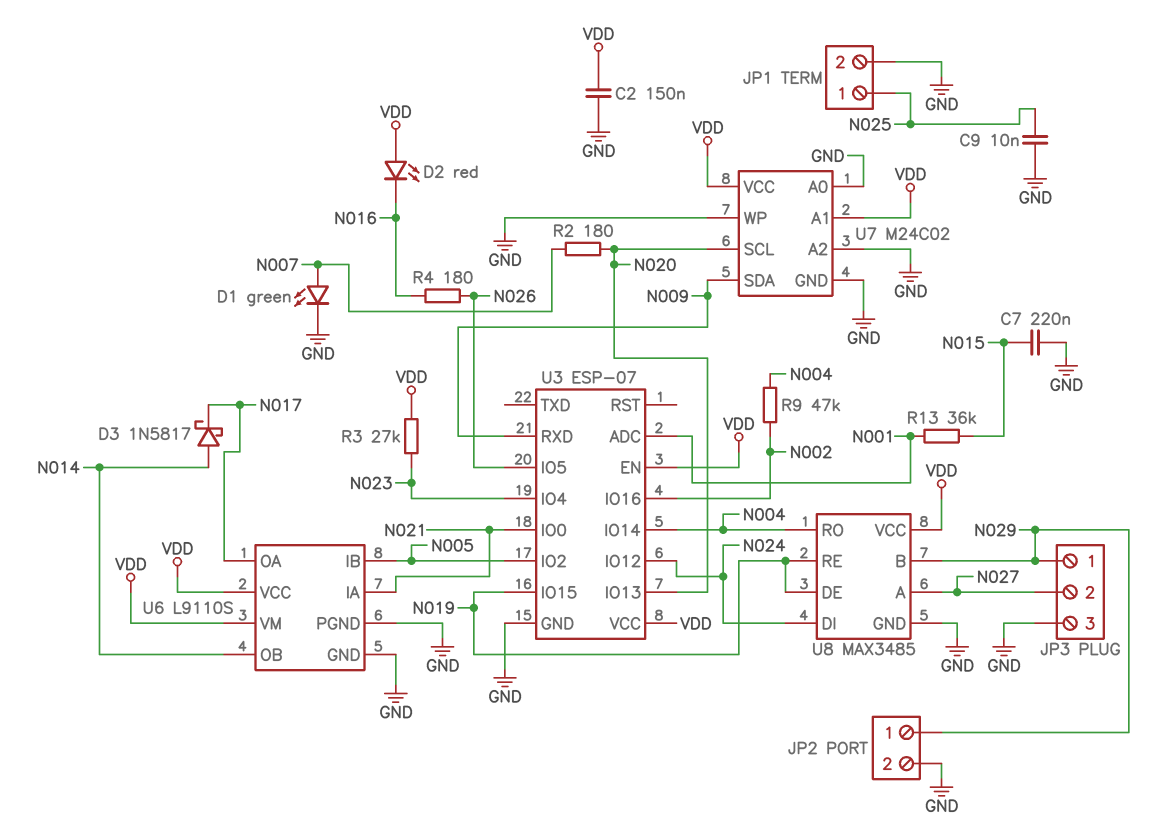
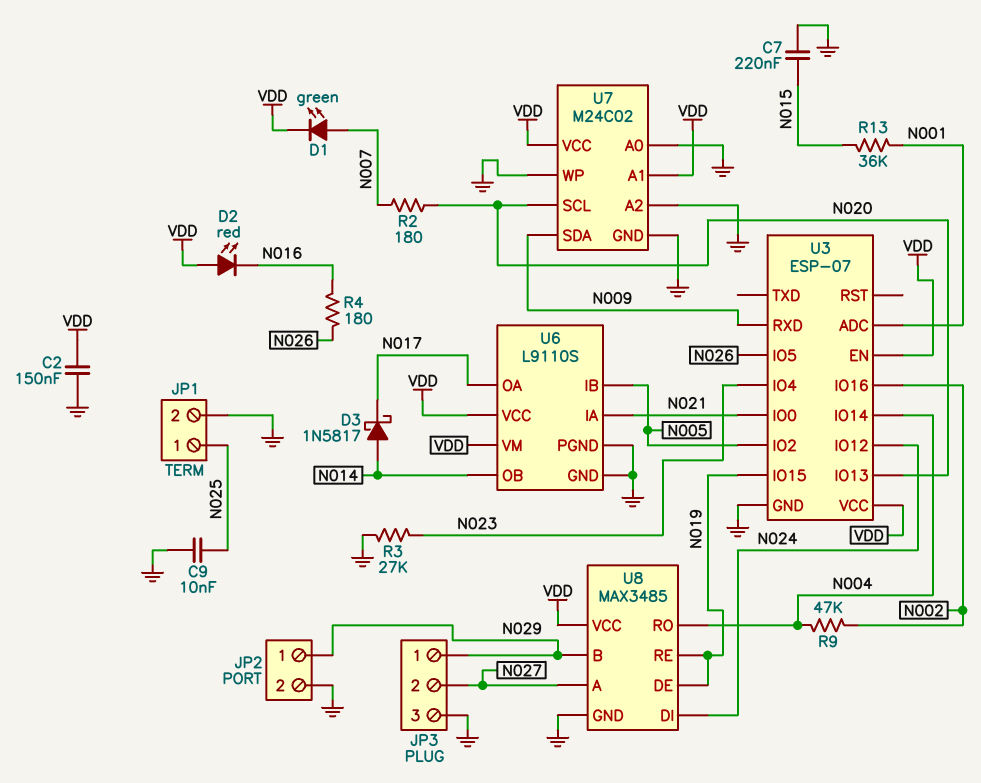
D1: LED green (A N007, K GND) -> LED green (A N007, K VDD)
R3: 27k (N023, VDD) -> 27k (GND, N023)

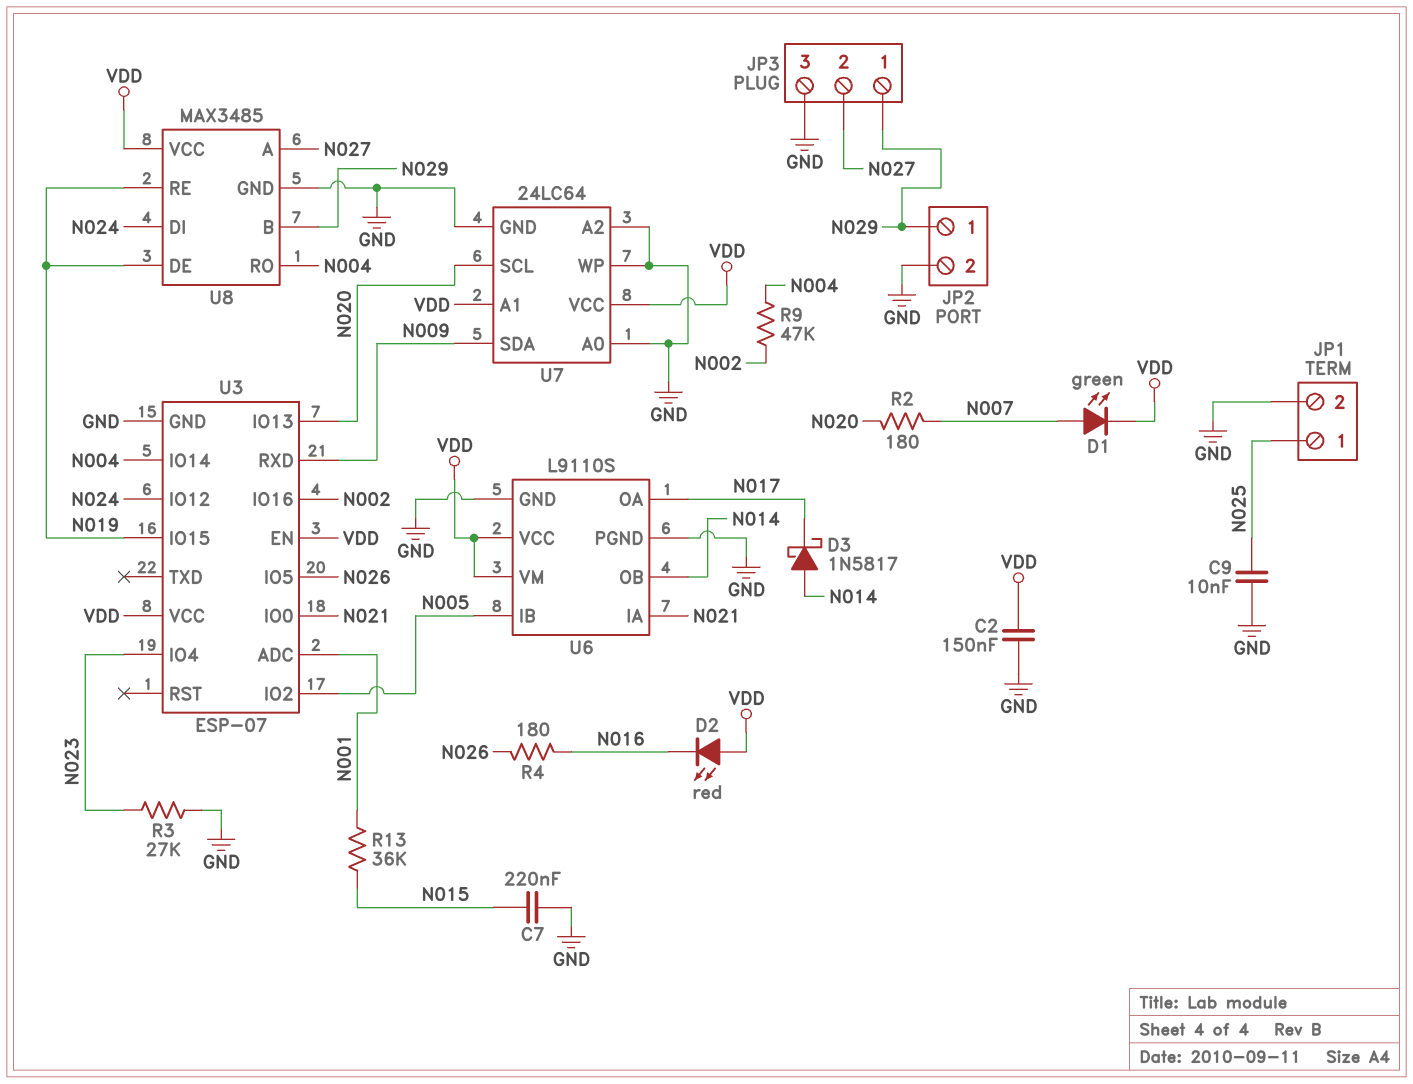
U7: M24C02 -> 24LC64

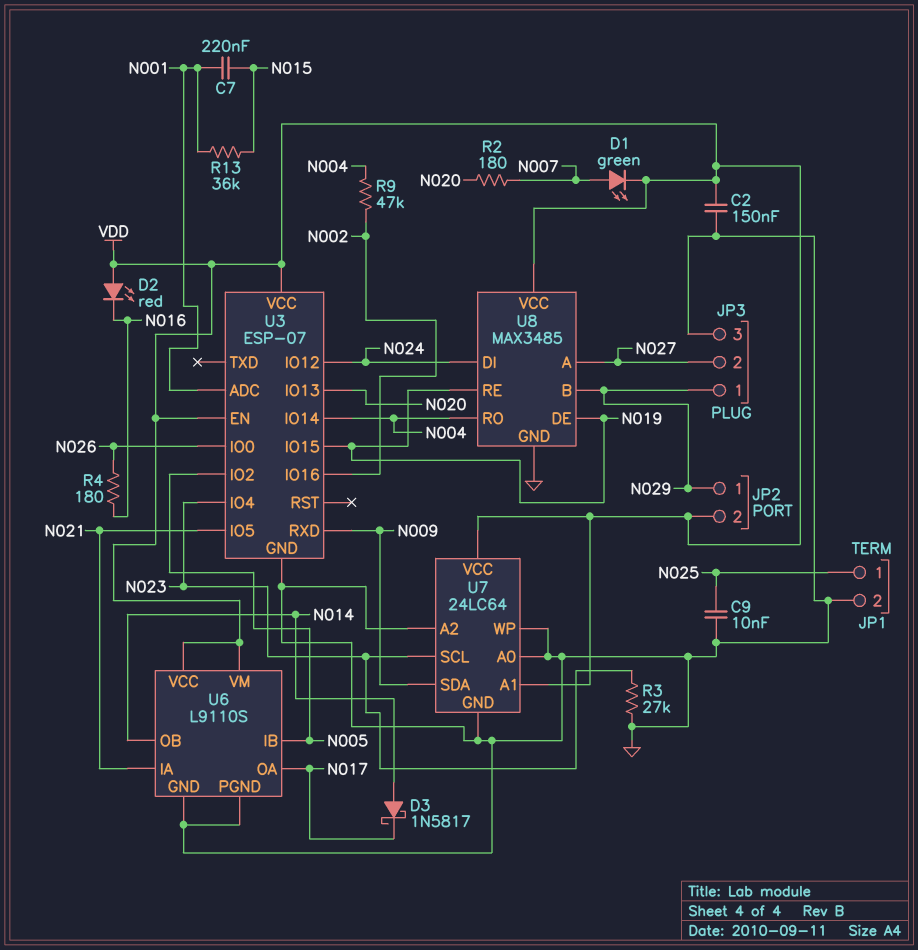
C7: 220nF (GND, N015) -> 220nF (N001, N015)
JP2 pin 2: GND -> VDD
U3 pin IO0: N021 -> N026
U3 pin IO5: N026 -> N021
U7 pin SCL: N020 -> N023

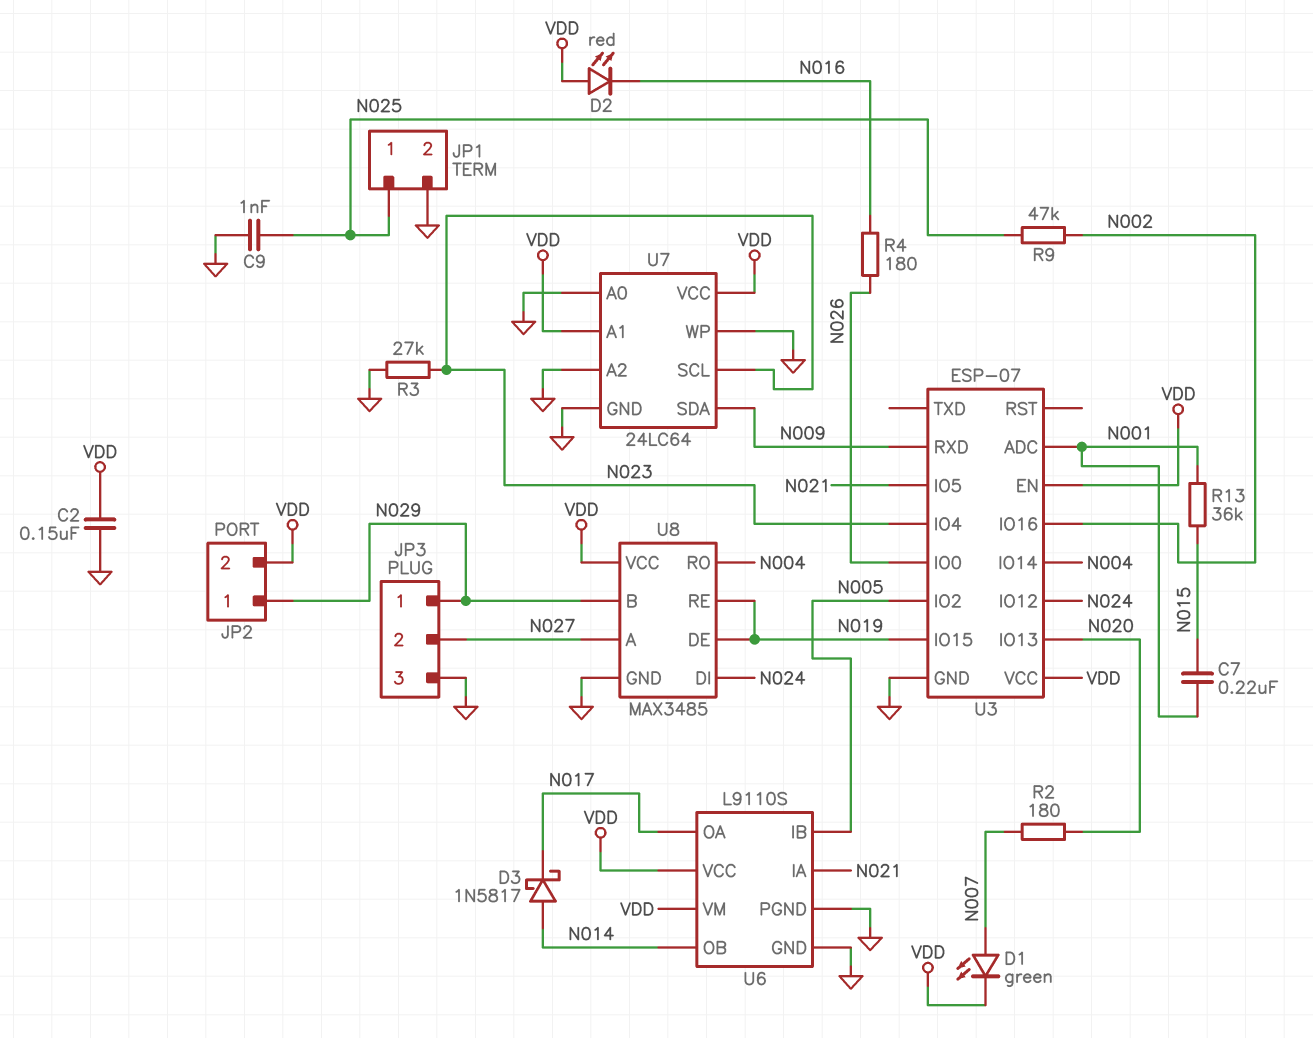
C9: 10nF (GND, N025) -> 1nF (GND, N025)
R9: 47k (N002, N004) -> 47k (N002, N025)

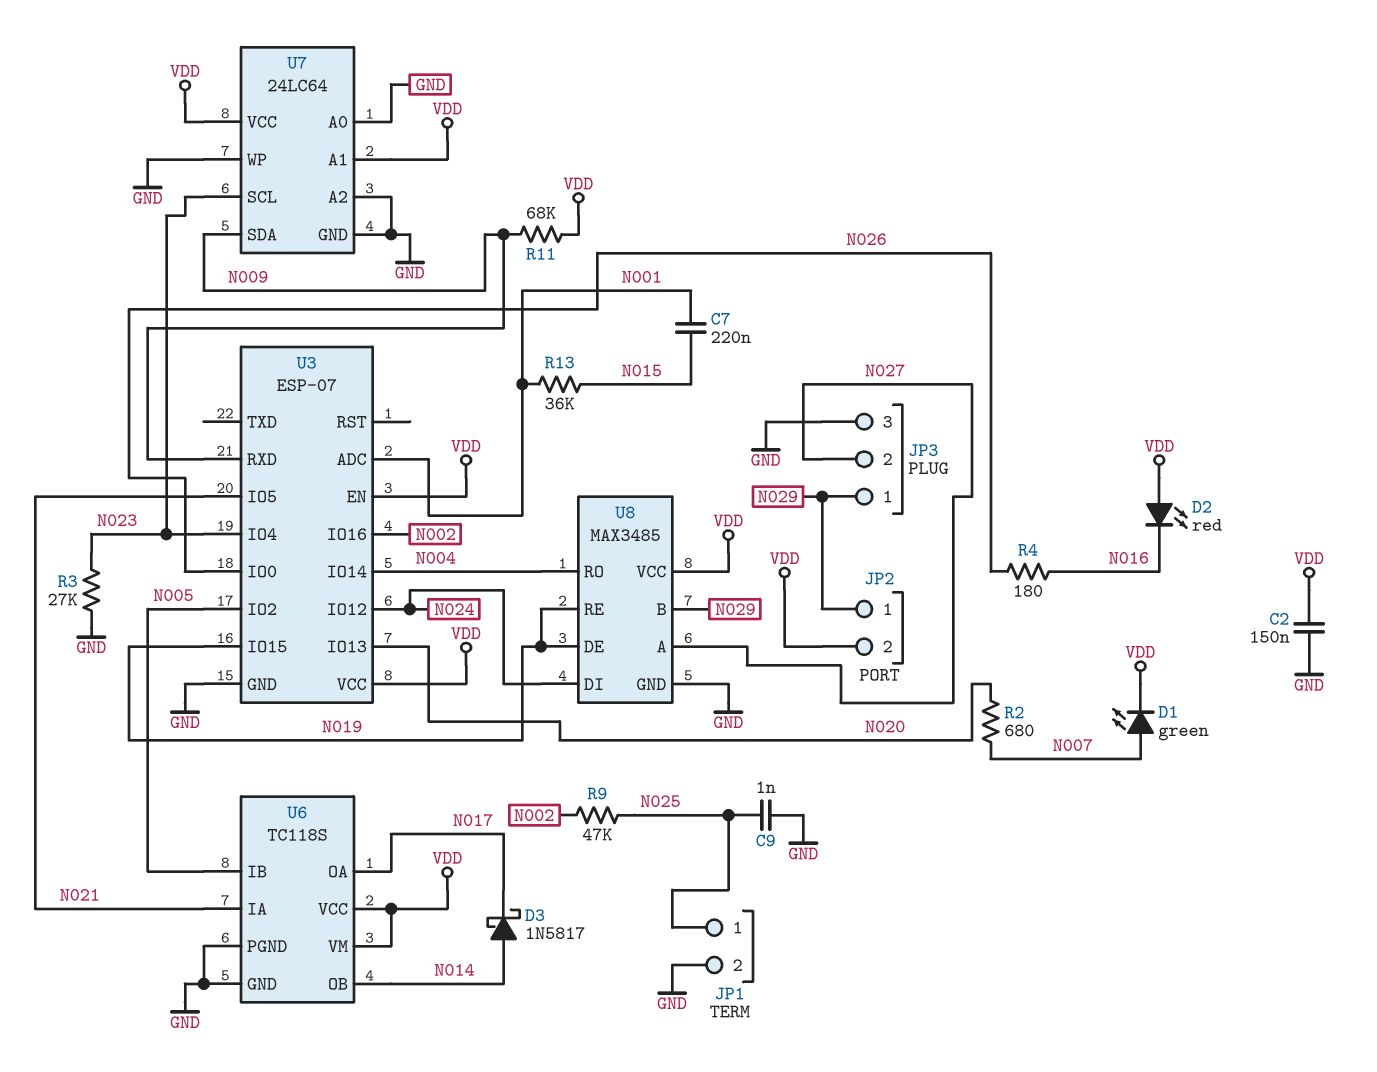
R2: 180 (N007, N020) -> 680 (N007, N020)
R11: none -> 68k (N009, VDD)
U6: L9110S -> TC118S

